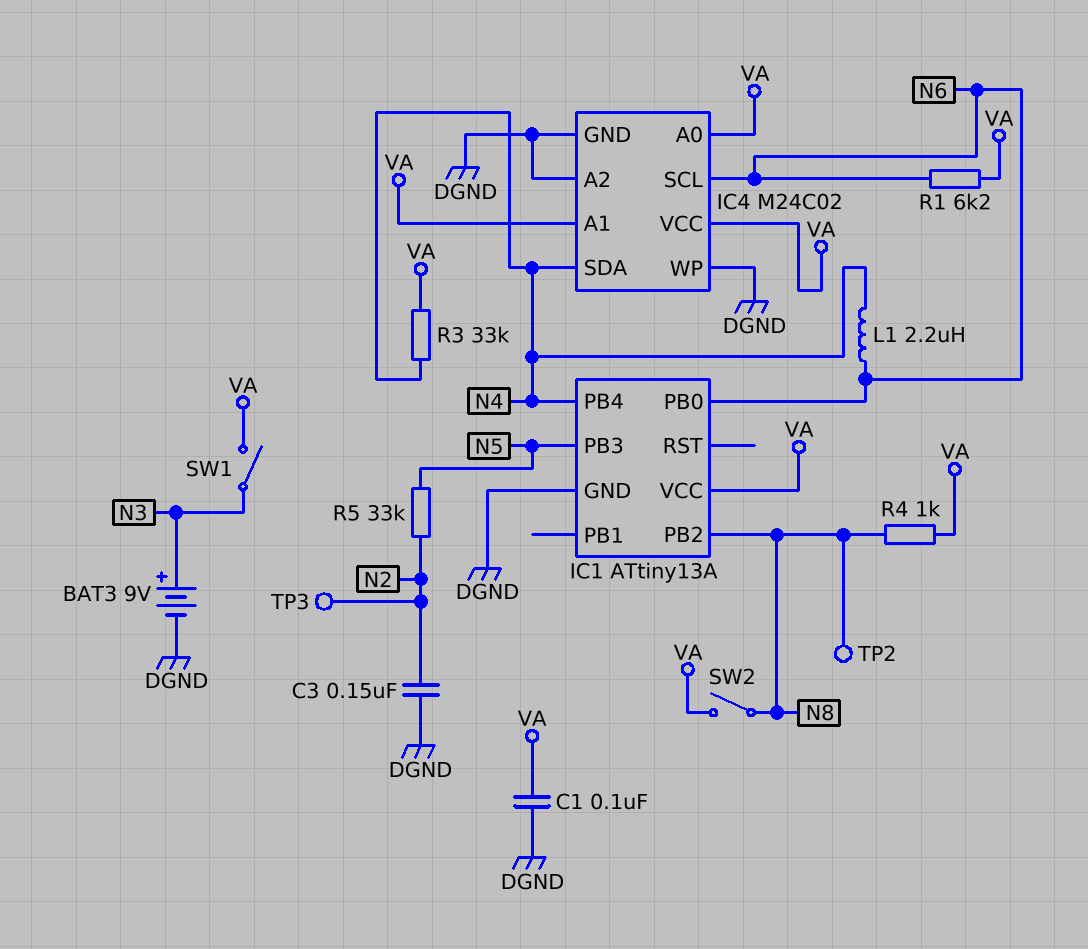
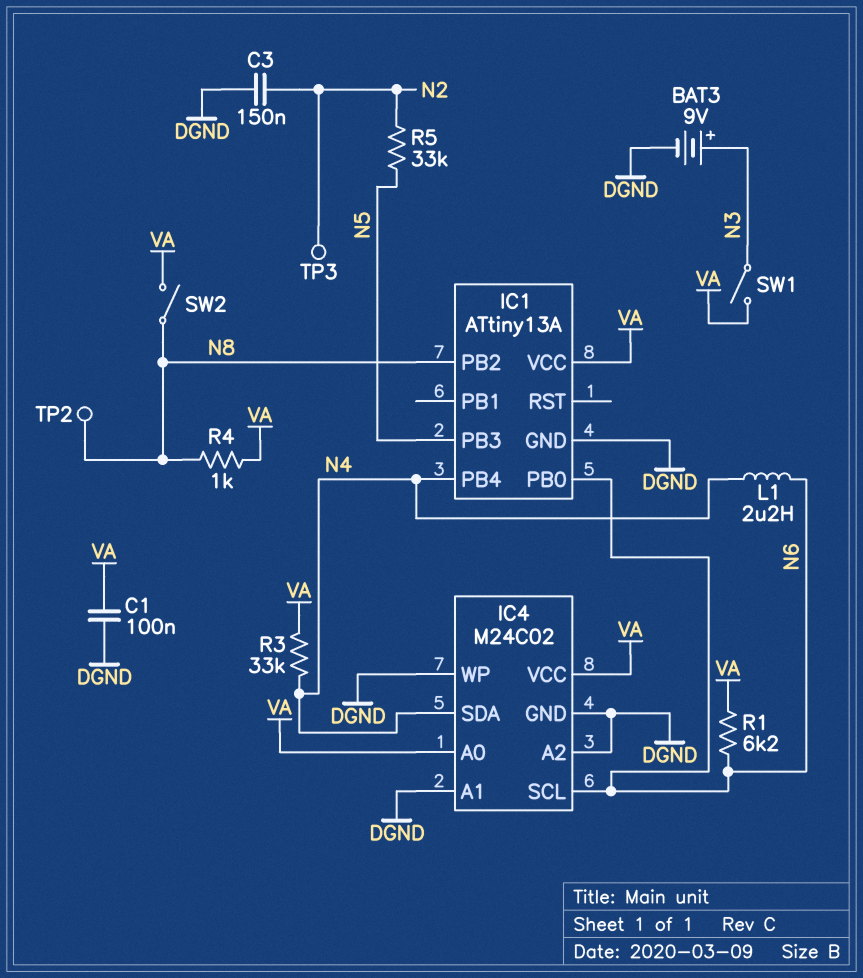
IC4 pin A1: VA -> DGND

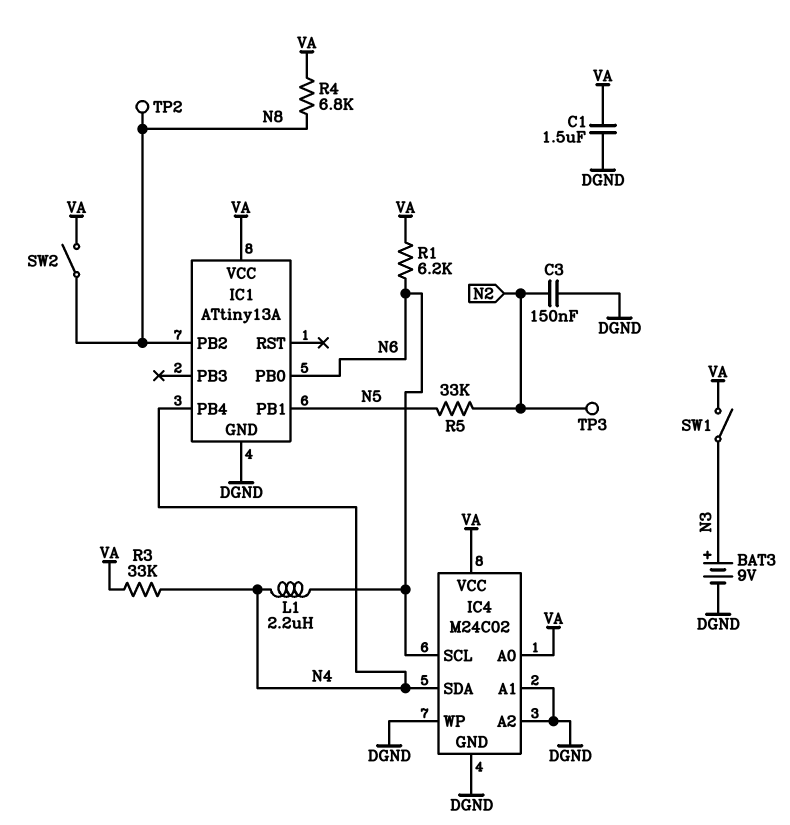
C1: 100nF (DGND, VA) -> 1.5uF (DGND, VA)
IC1 pin PB1: none -> N5
IC1 pin PB3: N5 -> none
R4: 1k (N8, VA) -> 6.8k (N8, VA)

